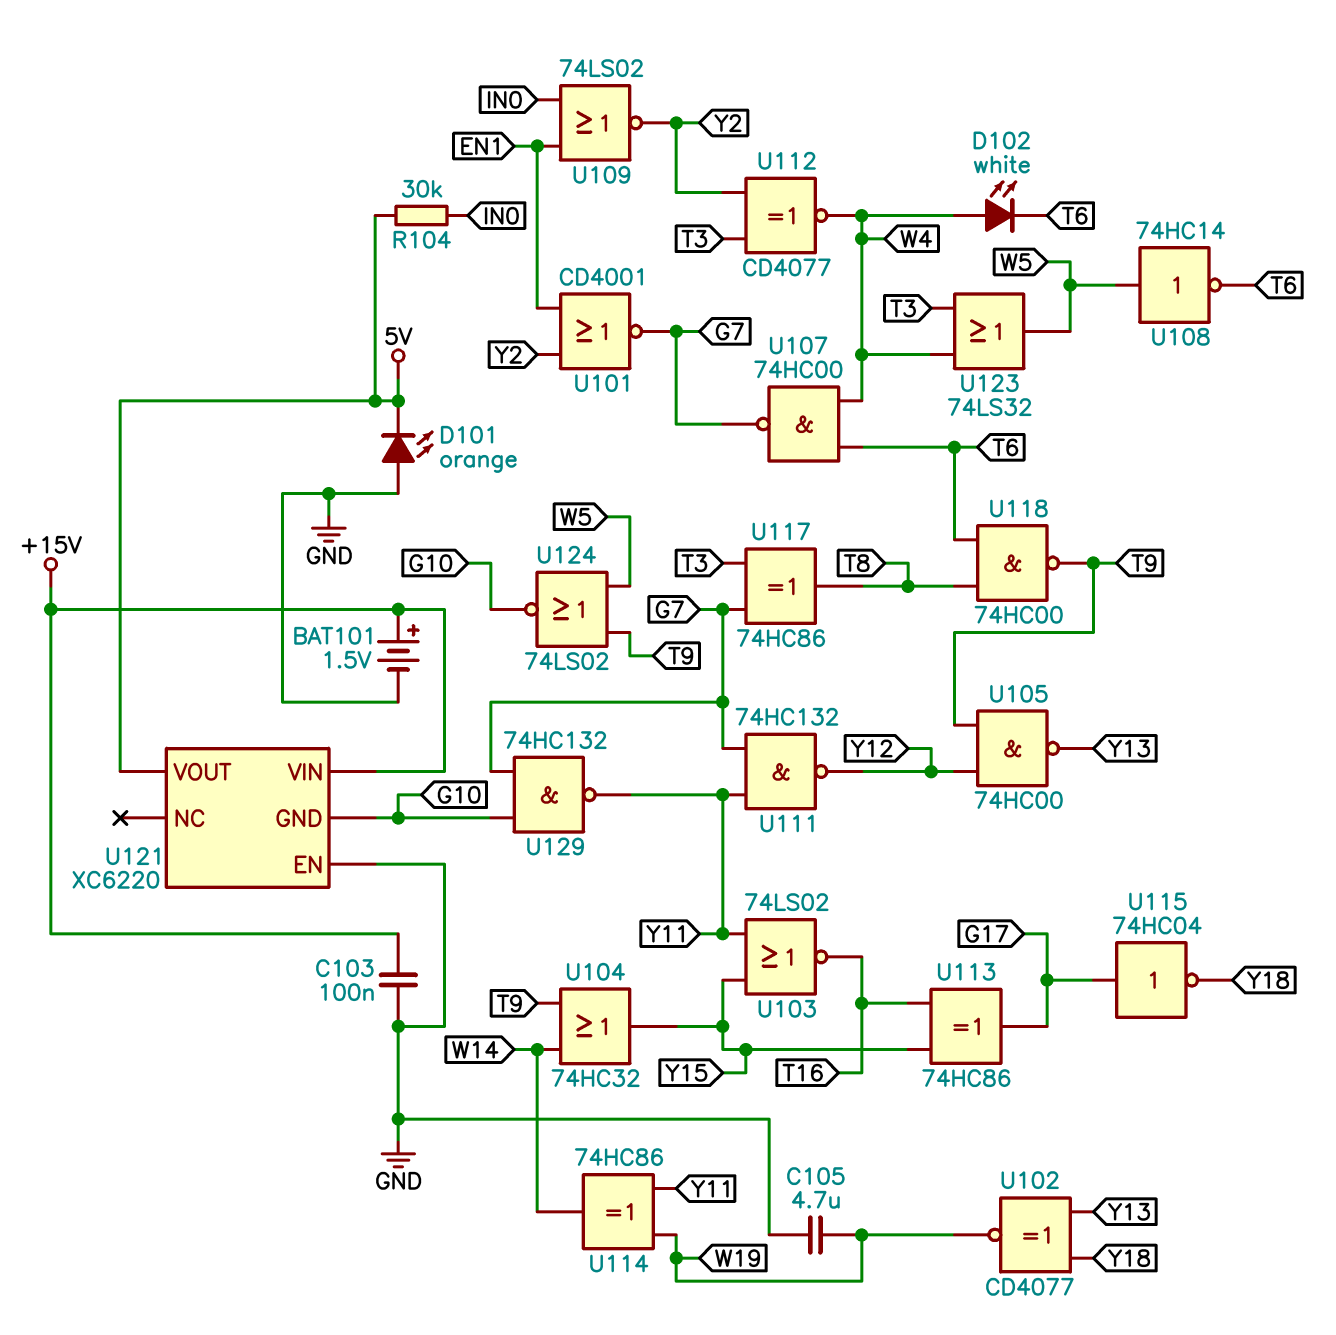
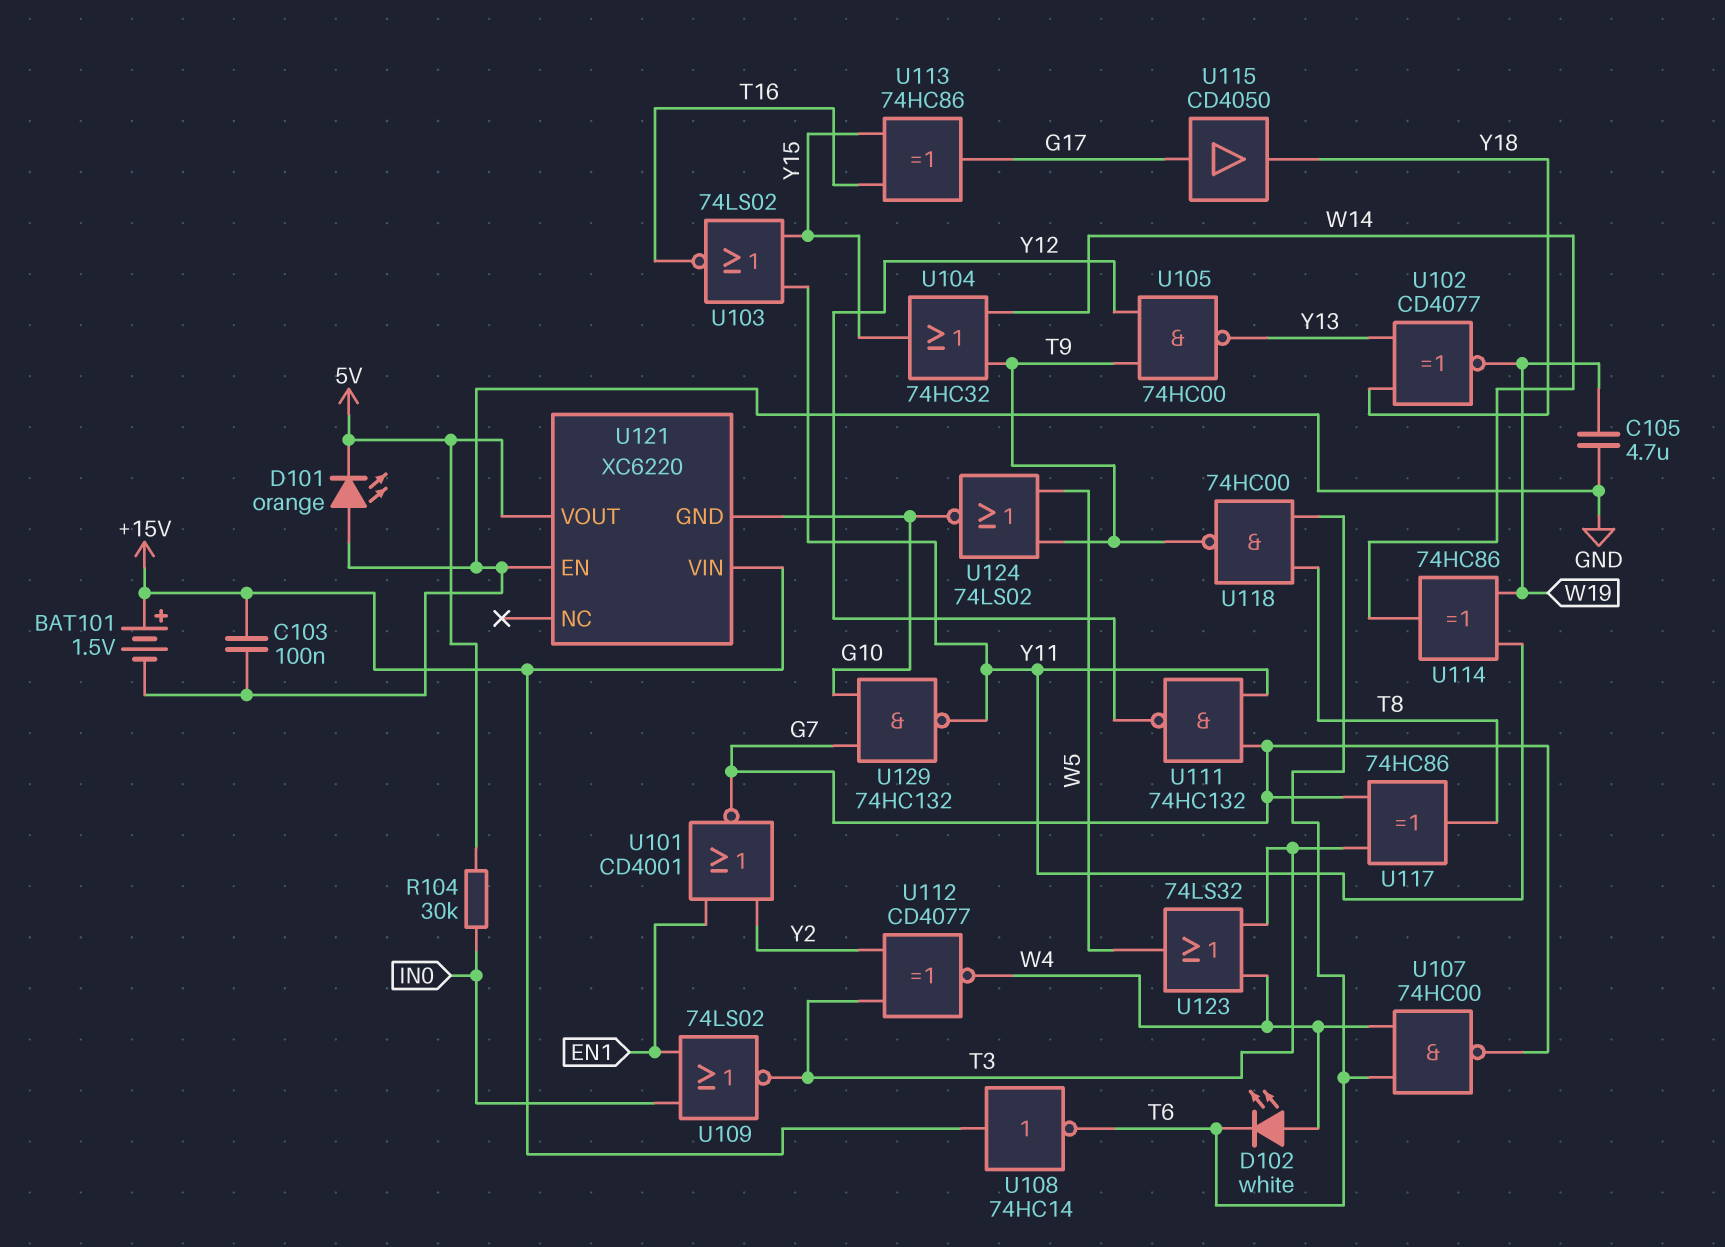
U108: NOT 74HC14 (in W5, out T6) -> NOT 74HC14 (in +15V, out T6)
U109: NOR 74LS02 (in EN1, in IN0, out Y2) -> NOR 74LS02 (in EN1, in IN0, out T3)
U115: NOT 74HC04 (in G17, out Y18) -> buffer CD4050 (in G17, out Y18)

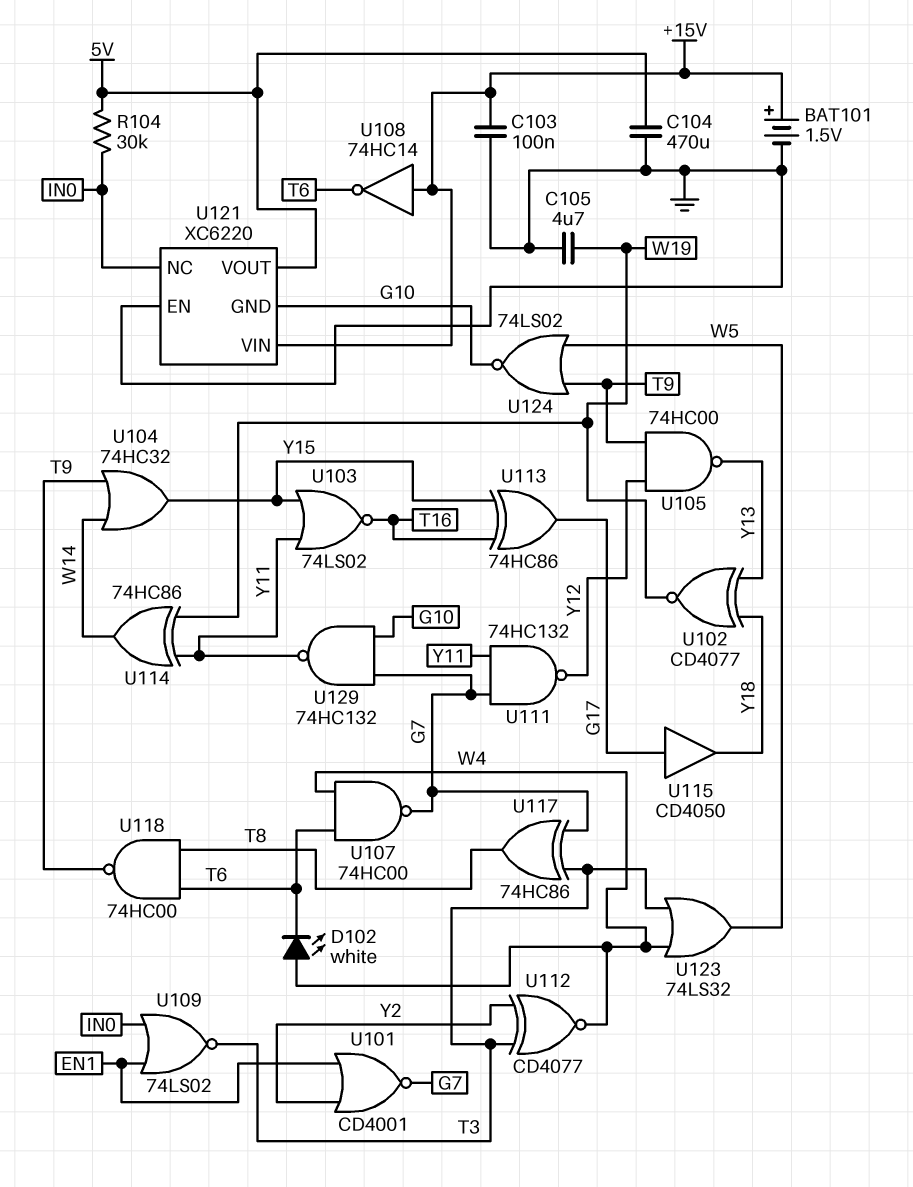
C104: none -> 470uF (5V, GND)
D101: LED orange (A GND, K 5V) -> none
U121 pin NC: none -> IN0

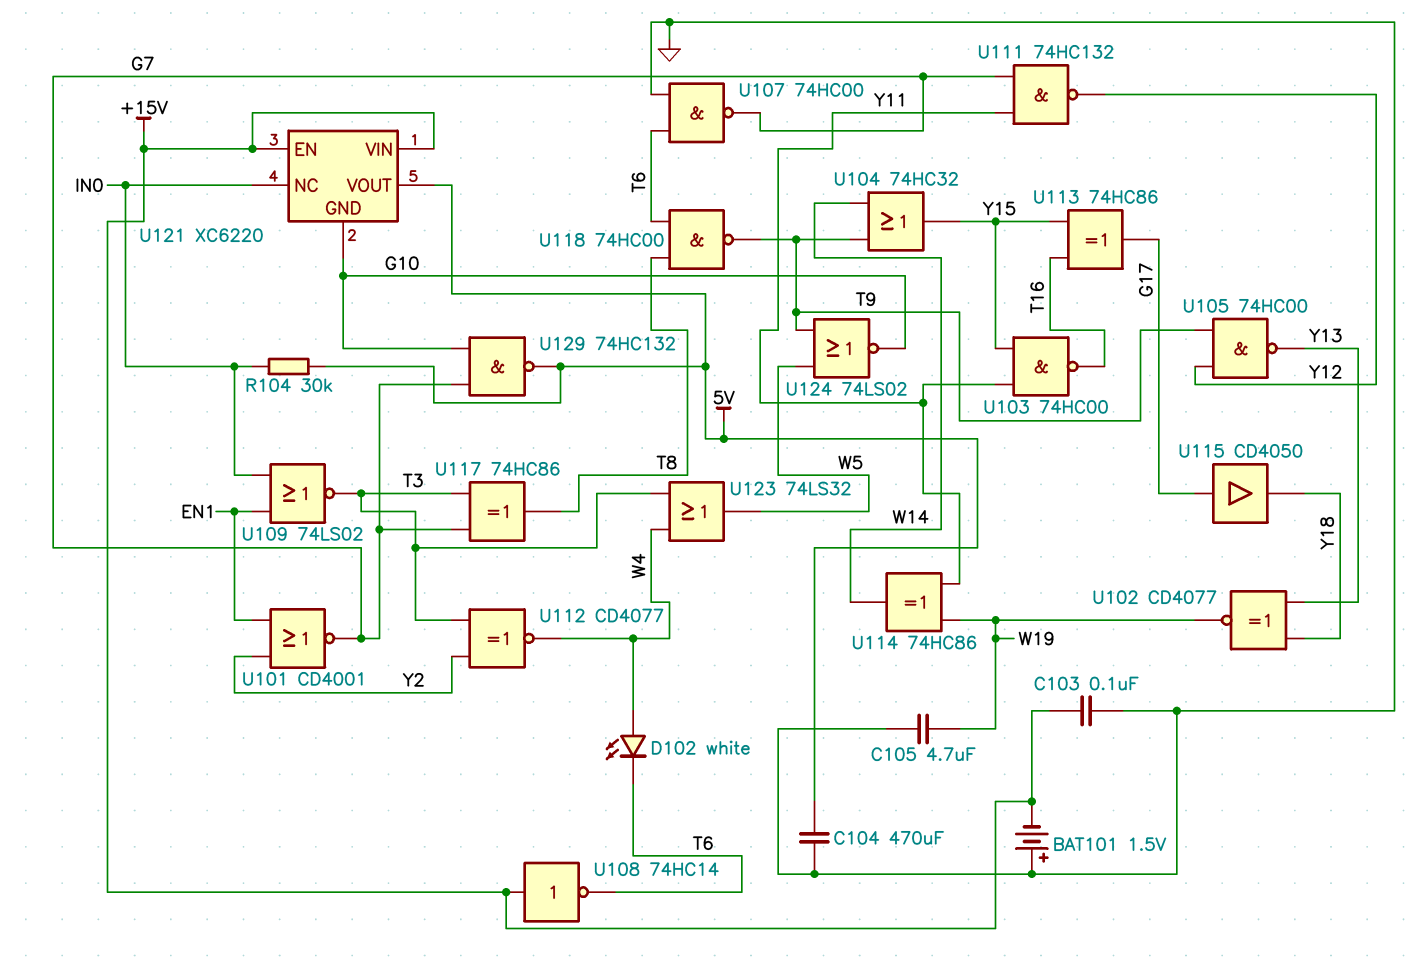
BAT101: 1.5V (plus +15V, minus GND) -> 1.5V (plus GND, minus +15V)
U103: NOR 74LS02 (in Y11, in Y15, out T16) -> NAND 74HC00 (in Y11, in Y15, out T16)
U107: NAND 74HC00 (in T6, in W4, out G7) -> NAND 74HC00 (in GND, in T6, out G7)
U121 pin EN: GND -> +15V
U129: NAND 74HC132 (in G7, in G10, out Y11) -> NAND 74HC132 (in G7, in G10, out 5V)

